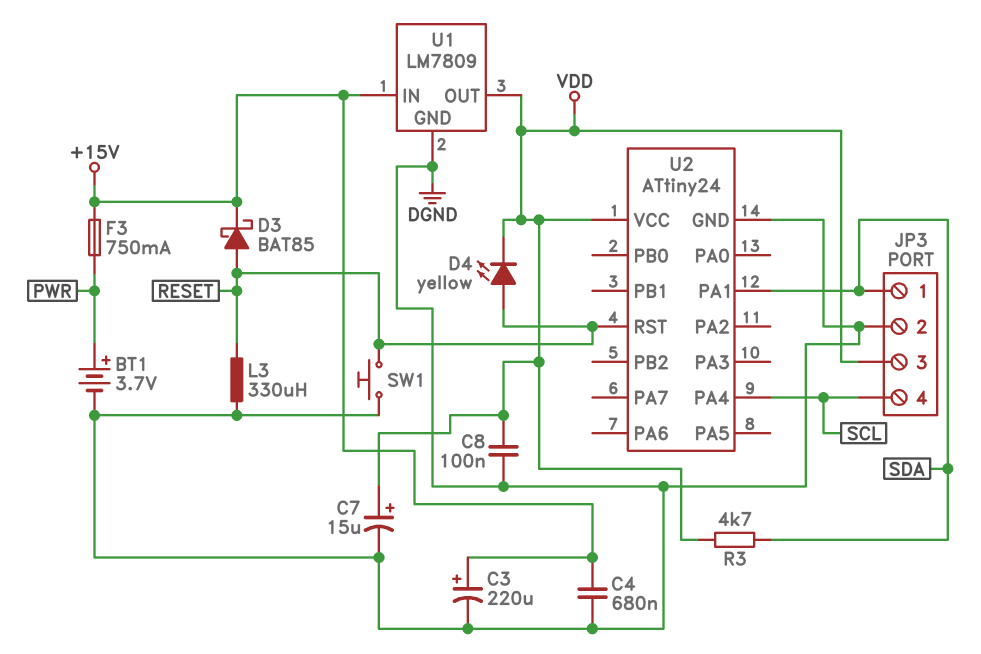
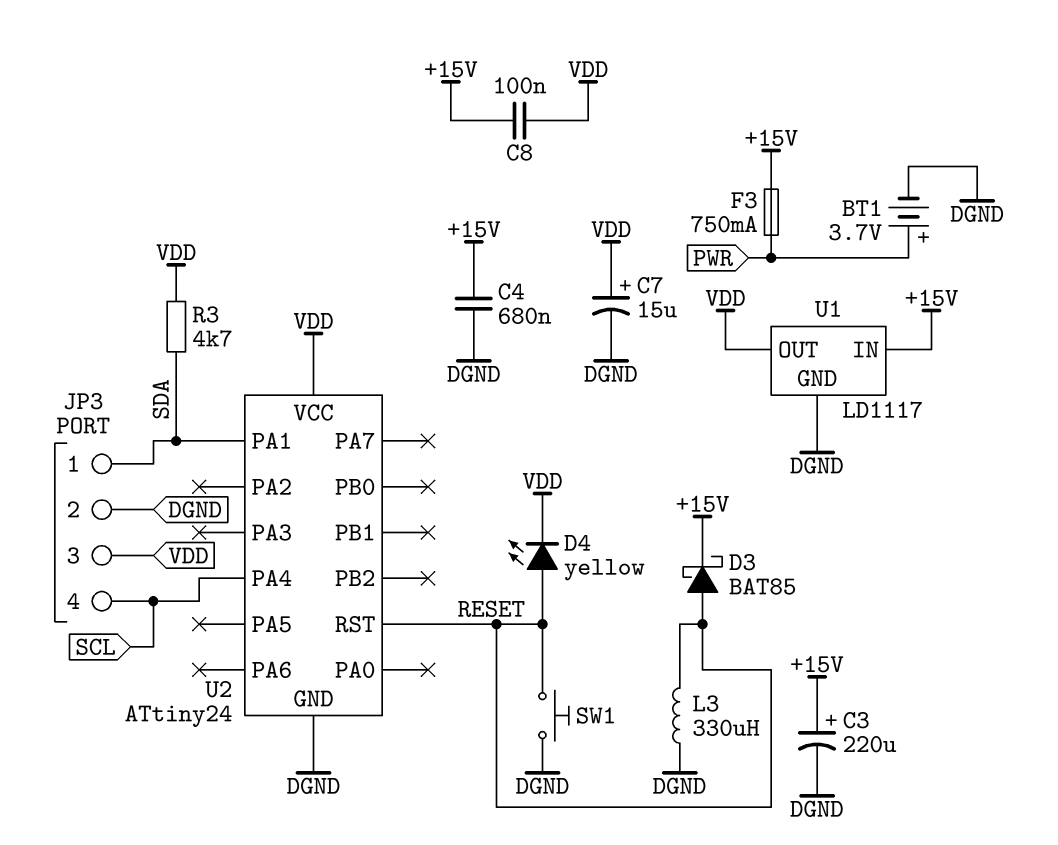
C8: 100nF (DGND, VDD) -> 100nF (+15V, VDD)
U1: LM7809 -> LD1117

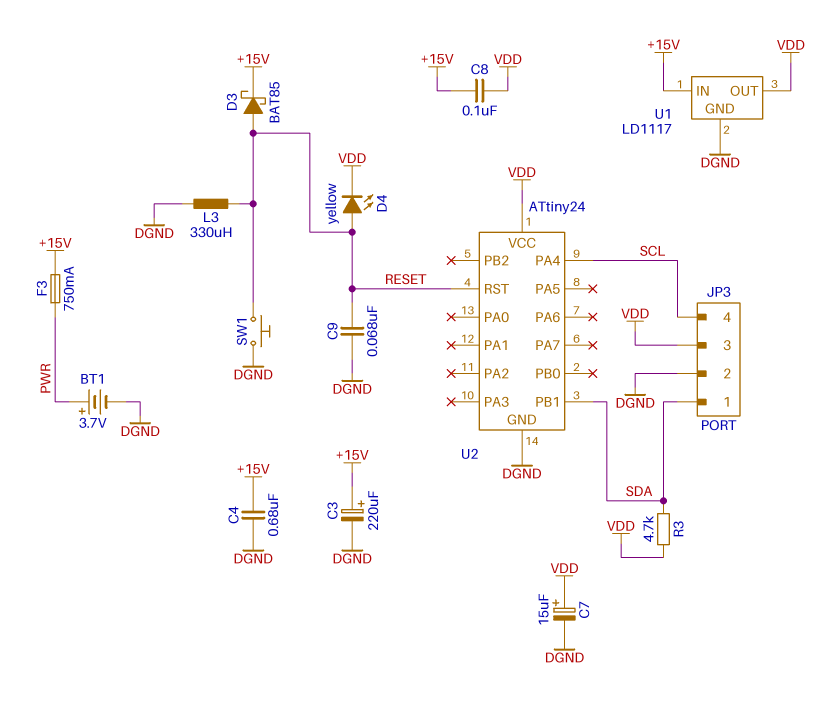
C9: none -> 68nF (DGND, RESET)
U2 pin PA1: SDA -> none
U2 pin PB1: none -> SDA

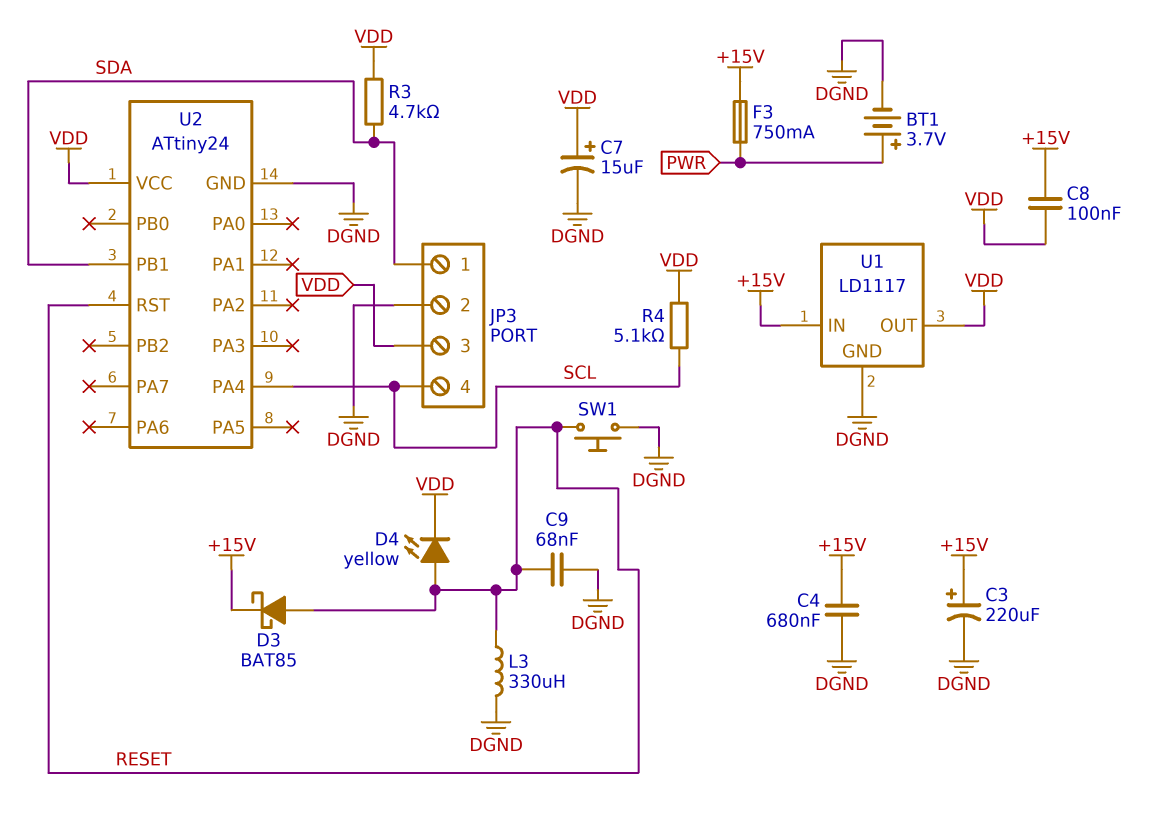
R4: none -> 5.1k (SCL, VDD)

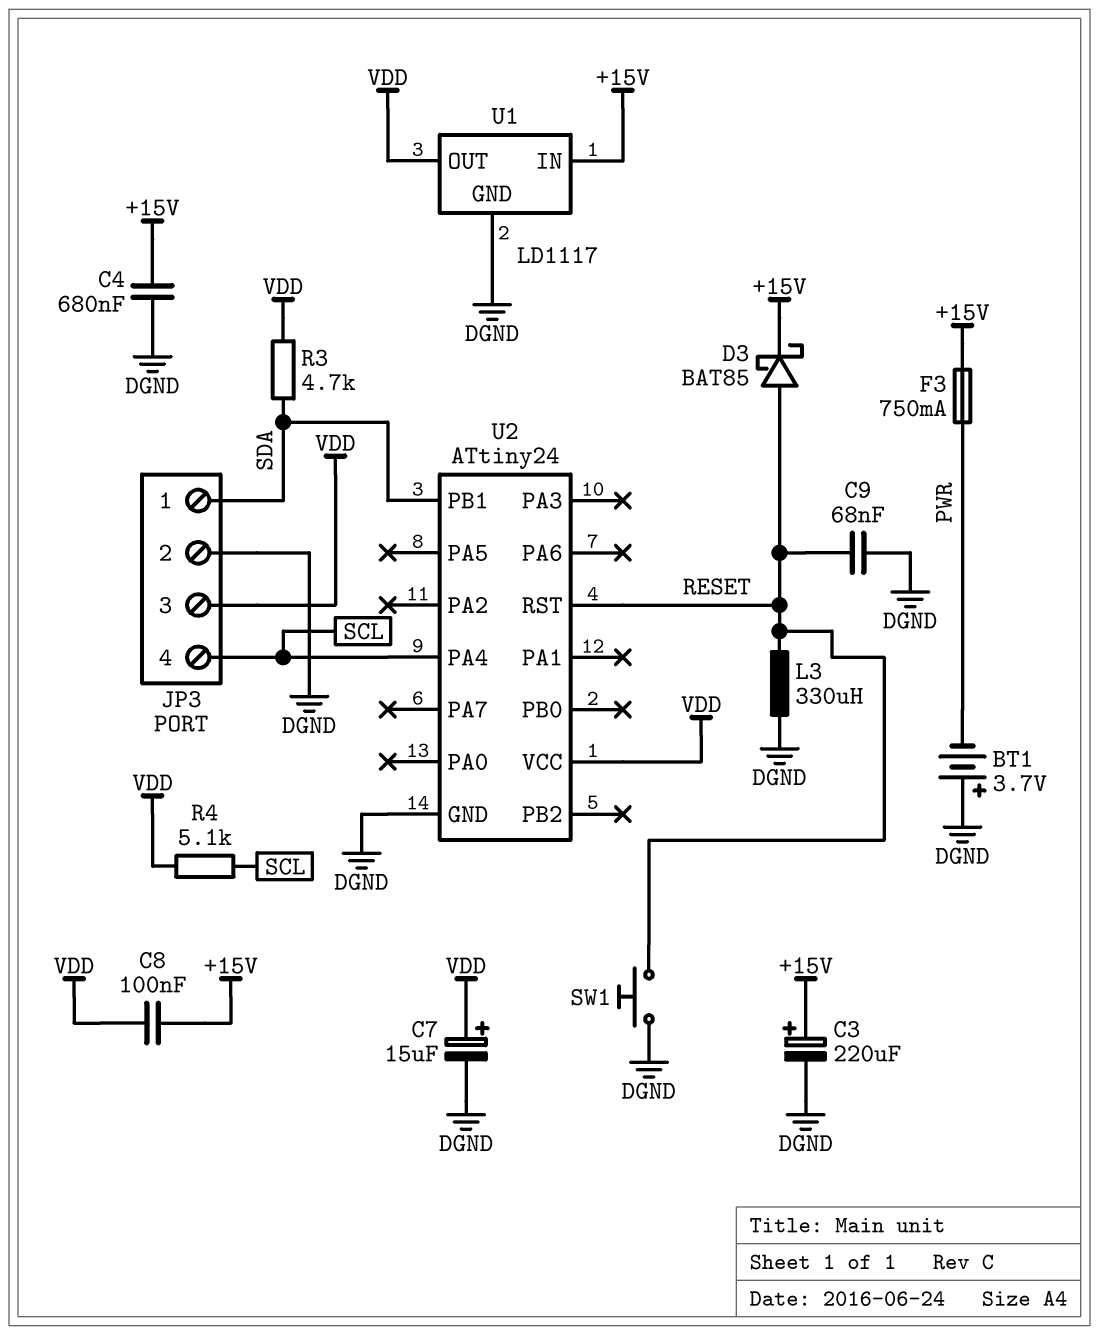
BT1: 3.7V (plus PWR, minus DGND) -> 3.7V (plus DGND, minus PWR)
D4: LED yellow (A RESET, K VDD) -> none

